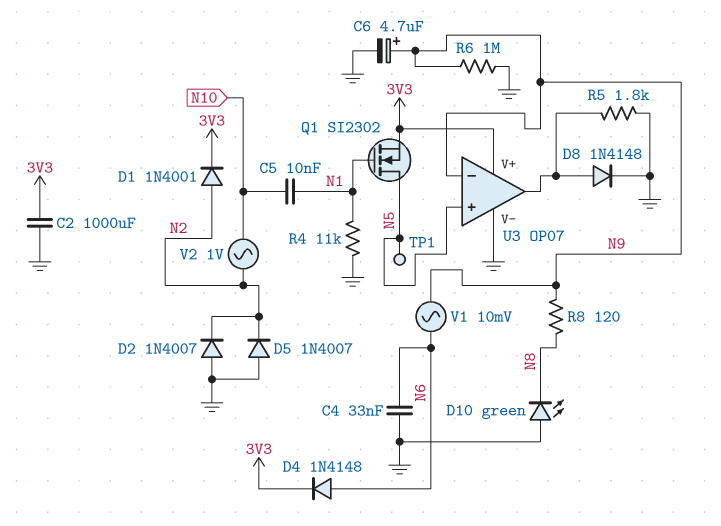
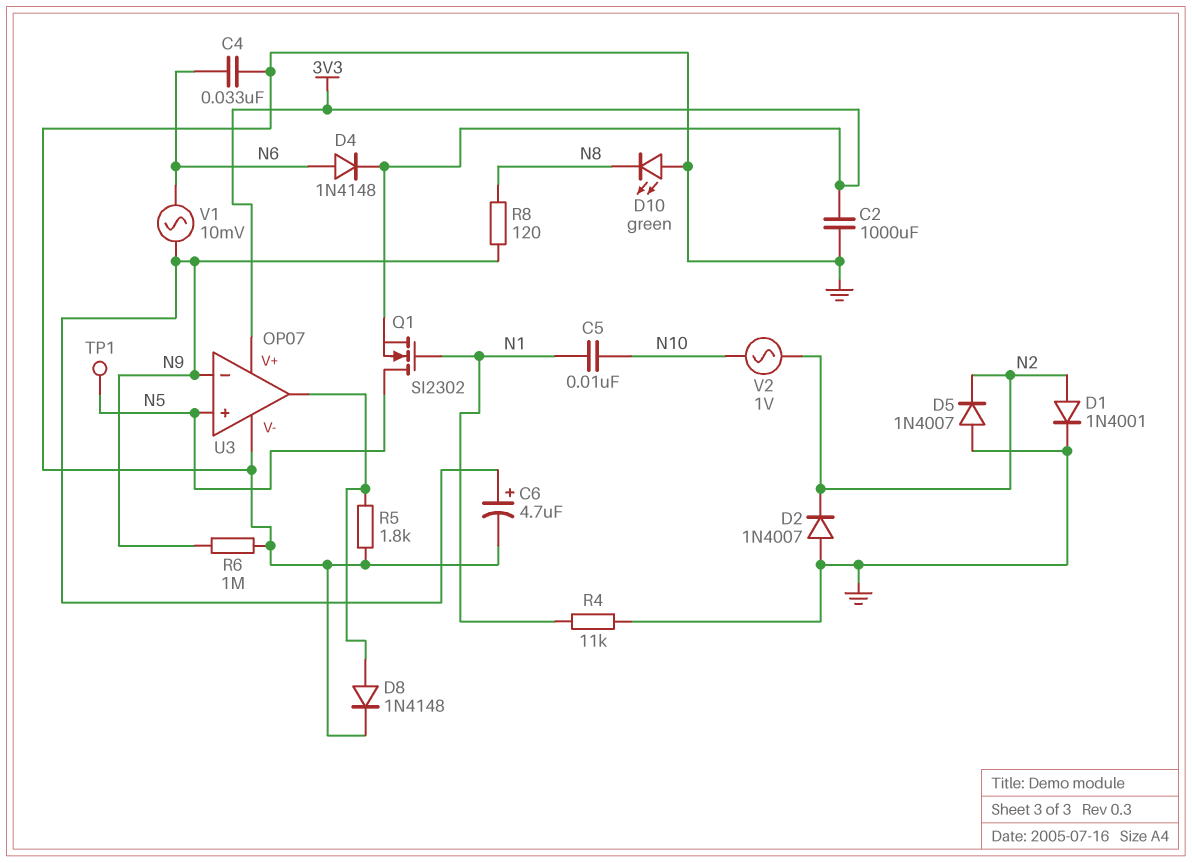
D1: diode 1N4001 (A N2, K 3V3) -> diode 1N4001 (A N2, K GND)

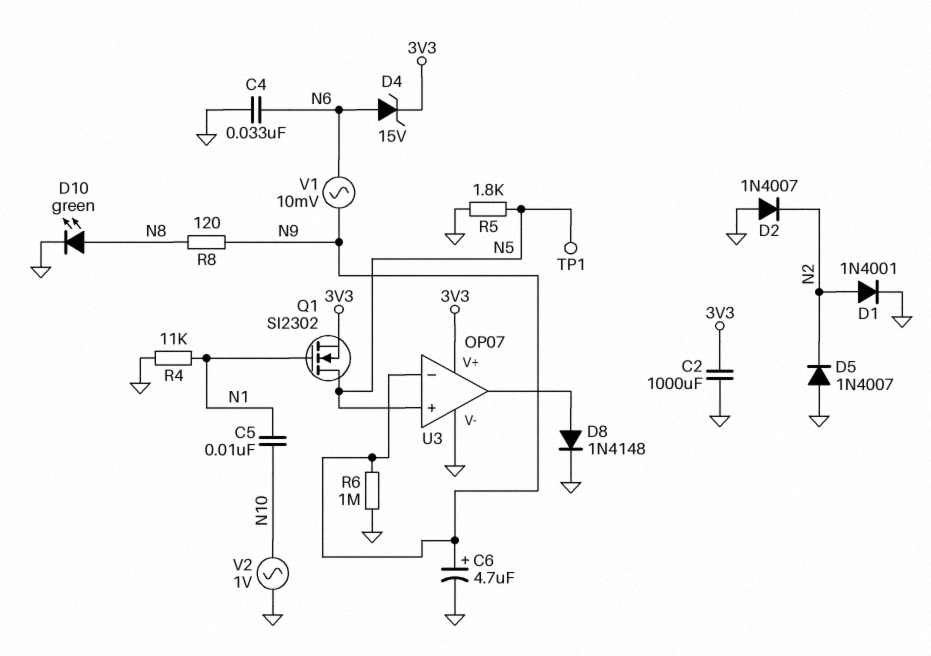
D4: diode 1N4148 (A N6, K 3V3) -> zener 15V (A N6, K 3V3)
D10: LED green (A GND, K N8) -> LED green (A N8, K GND)
R5: 1.8k (GND, U3/out) -> 1.8k (GND, N5)
V2: AC 1V (N2, N10) -> AC 1V (GND, N10)

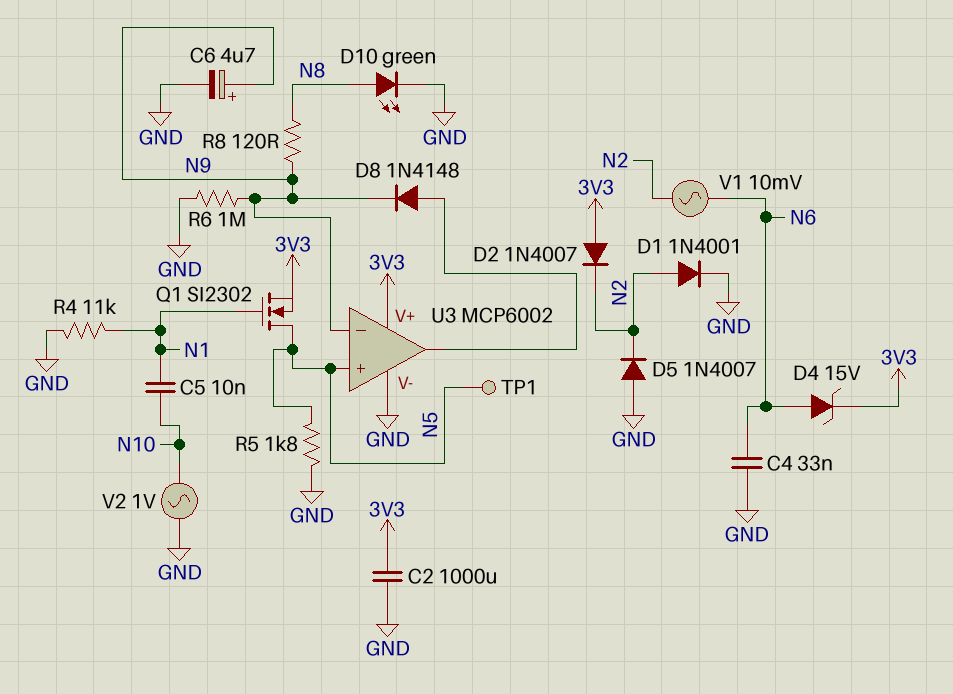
D2: diode 1N4007 (A GND, K N2) -> diode 1N4007 (A 3V3, K N2)
D8: diode 1N4148 (A U3/out, K GND) -> diode 1N4148 (A U3/out, K N9)
U3: OP07 -> MCP6002
V1: AC 10mV (N6, N9) -> AC 10mV (N2, N6)

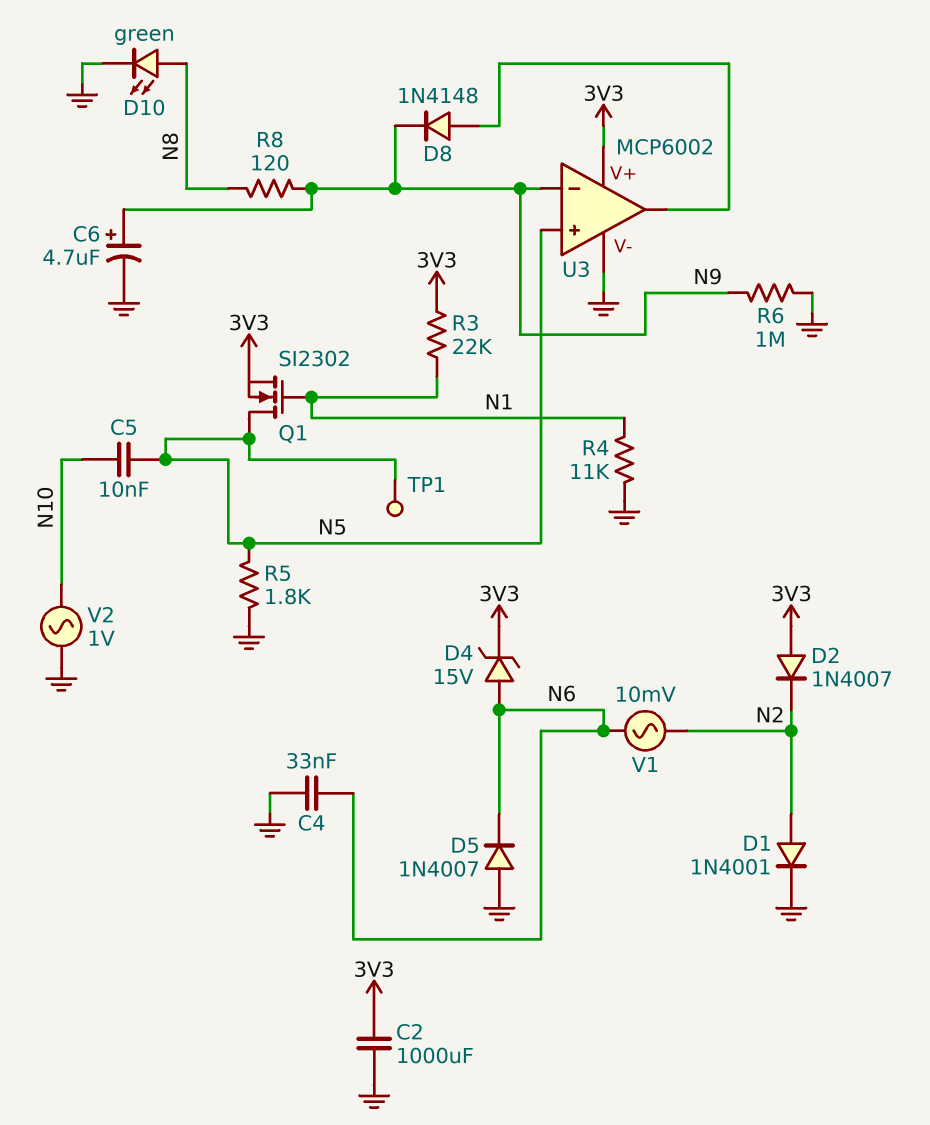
C5: 10nF (N1, N10) -> 10nF (N5, N10)
D5: diode 1N4007 (A GND, K N2) -> diode 1N4007 (A GND, K N6)
R3: none -> 22k (3V3, N1)

